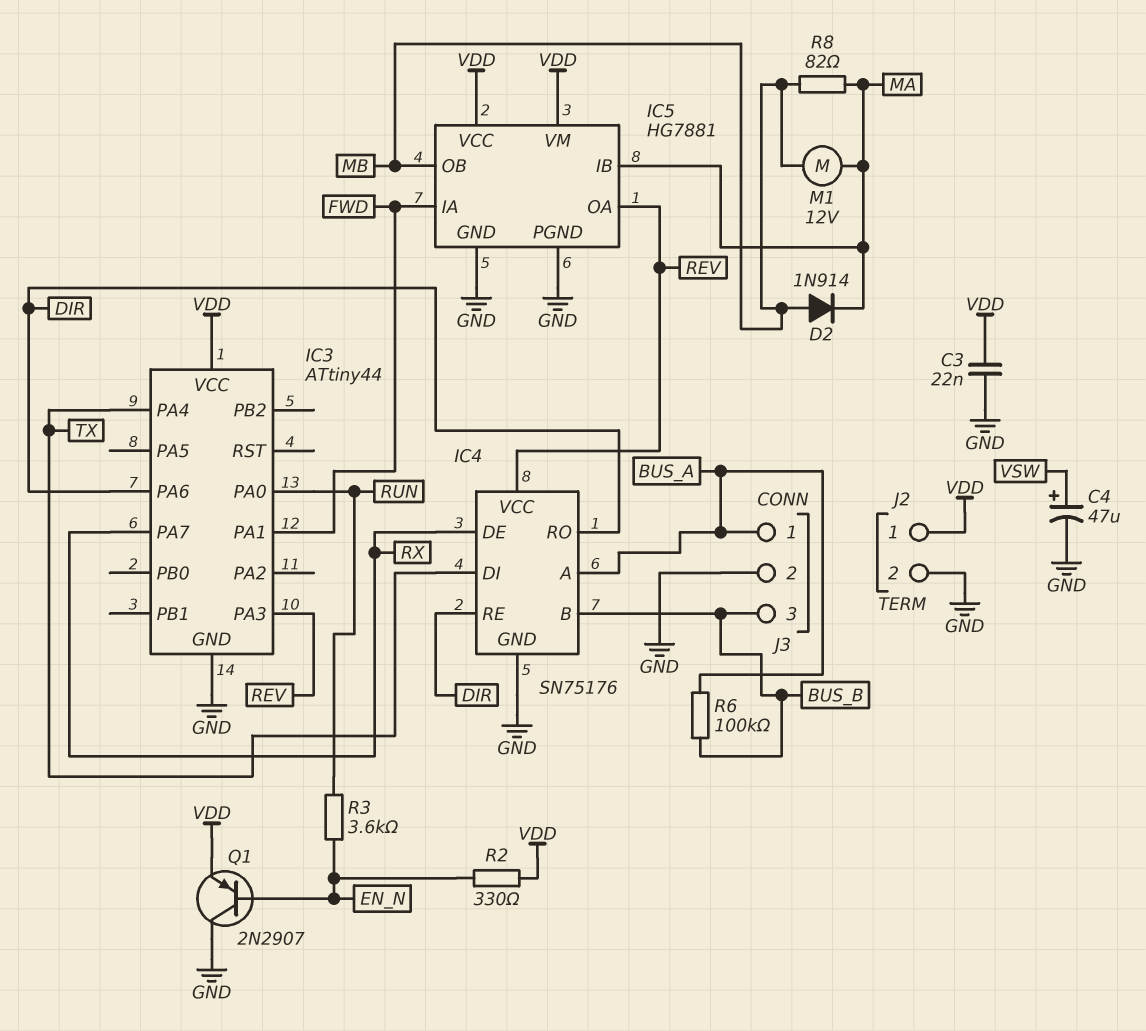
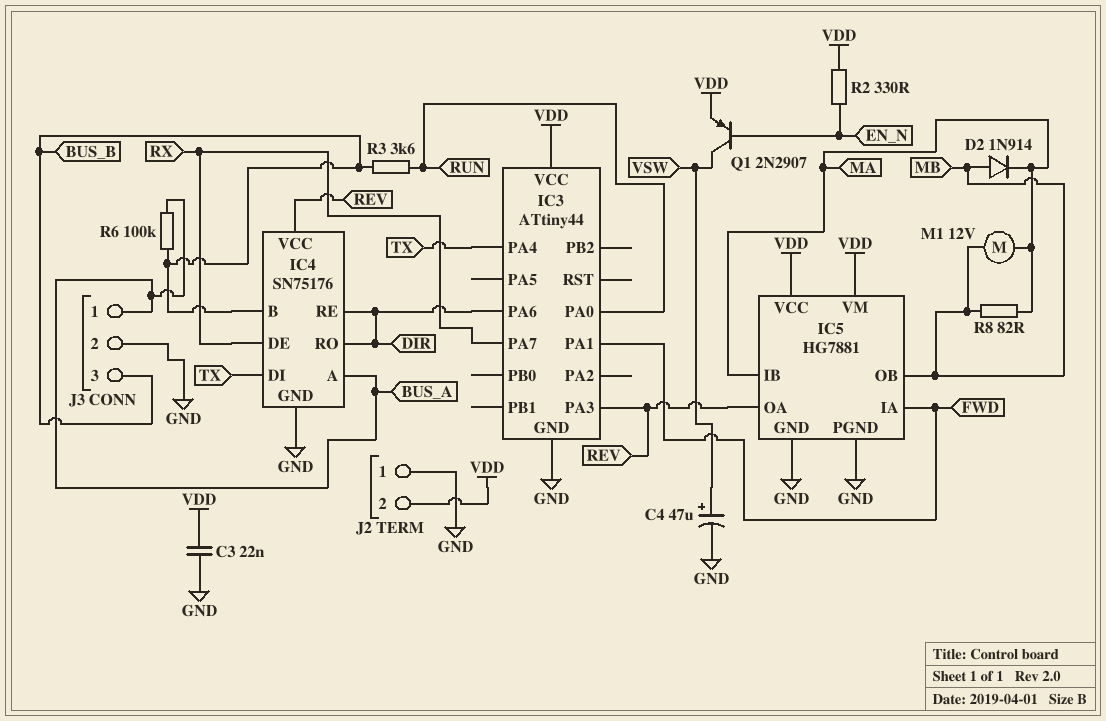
J2 pin 1: VDD -> GND
J2 pin 2: GND -> VDD
Q1: PNP 2N2907 (B EN_N, C GND, E VDD) -> PNP 2N2907 (B EN_N, C VSW, E VDD)
R3: 3.6k (EN_N, RUN) -> 3.6k (BUS_B, RUN)

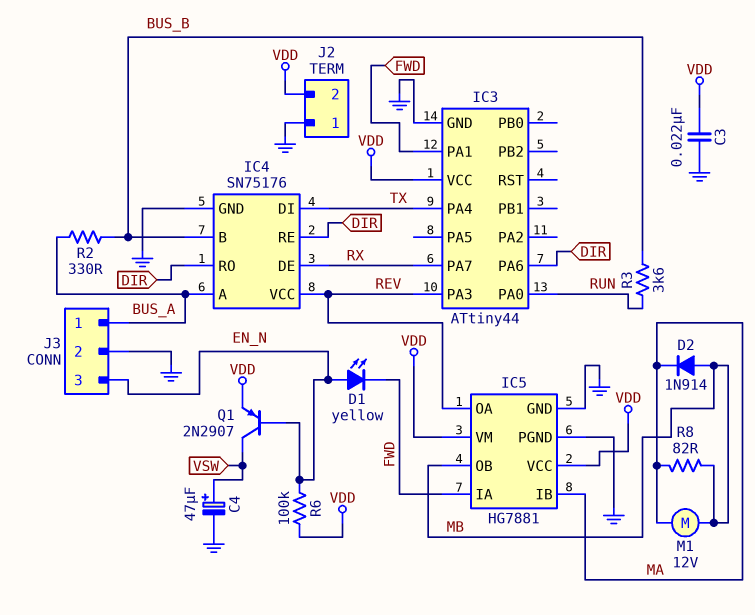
D1: none -> LED yellow (A EN_N, K FWD)
J3 pin 3: BUS_B -> EN_N
R2: 330 (EN_N, VDD) -> 330 (BUS_A, BUS_B)
R6: 100k (BUS_A, BUS_B) -> 100k (EN_N, VDD)

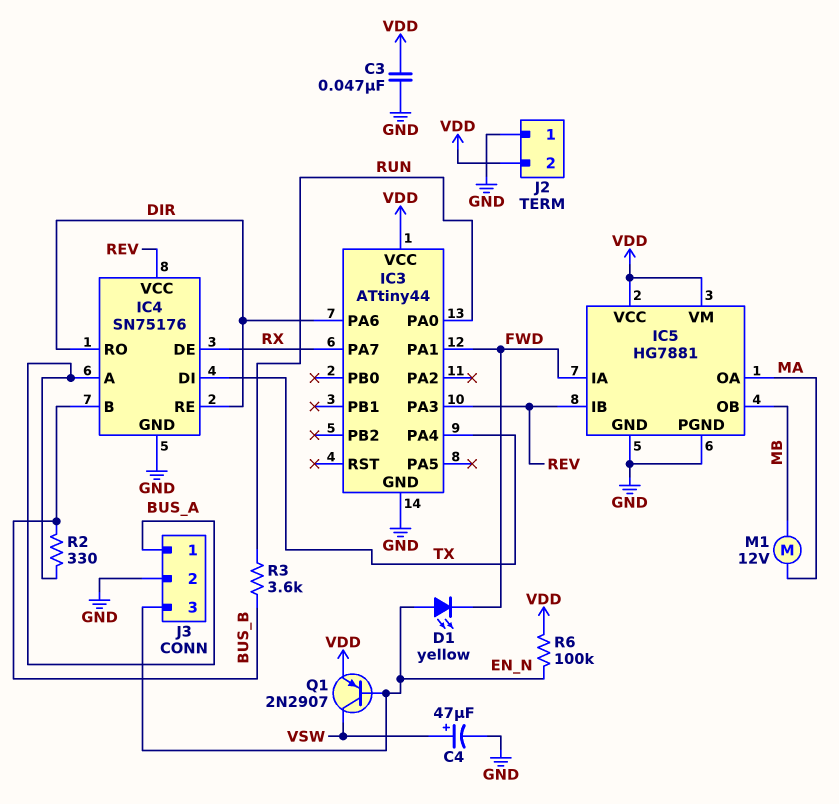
C3: 22nF (GND, VDD) -> 47nF (GND, VDD)
D2: diode 1N914 (A MB, K MA) -> none
IC5 pin IB: MA -> REV
IC5 pin OA: REV -> MA
R8: 82 (MA, MB) -> none

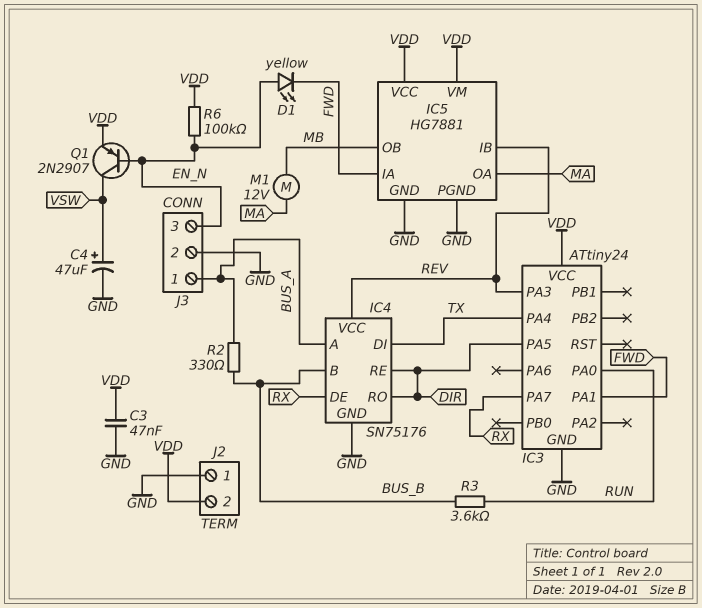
IC3: ATtiny44 -> ATtiny24
IC3 pin PA5: none -> DIR
IC3 pin PA6: DIR -> none

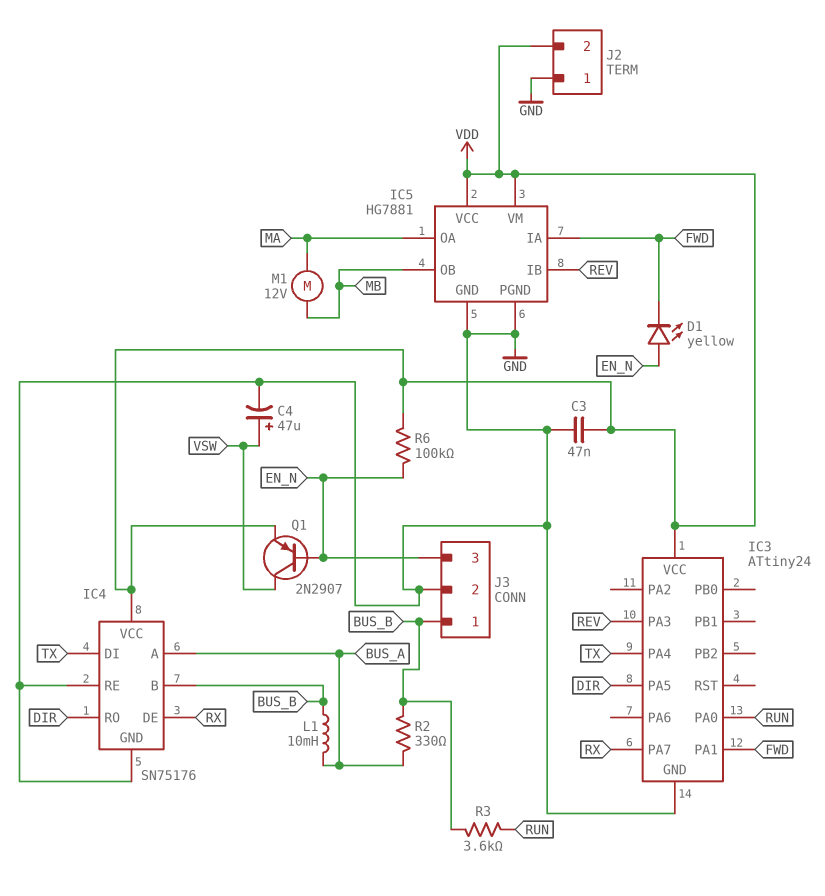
IC4 pin RE: DIR -> GND
IC4 pin VCC: REV -> VDD
J3 pin 1: BUS_A -> BUS_B
L1: none -> 10mH (BUS_A, BUS_B)

